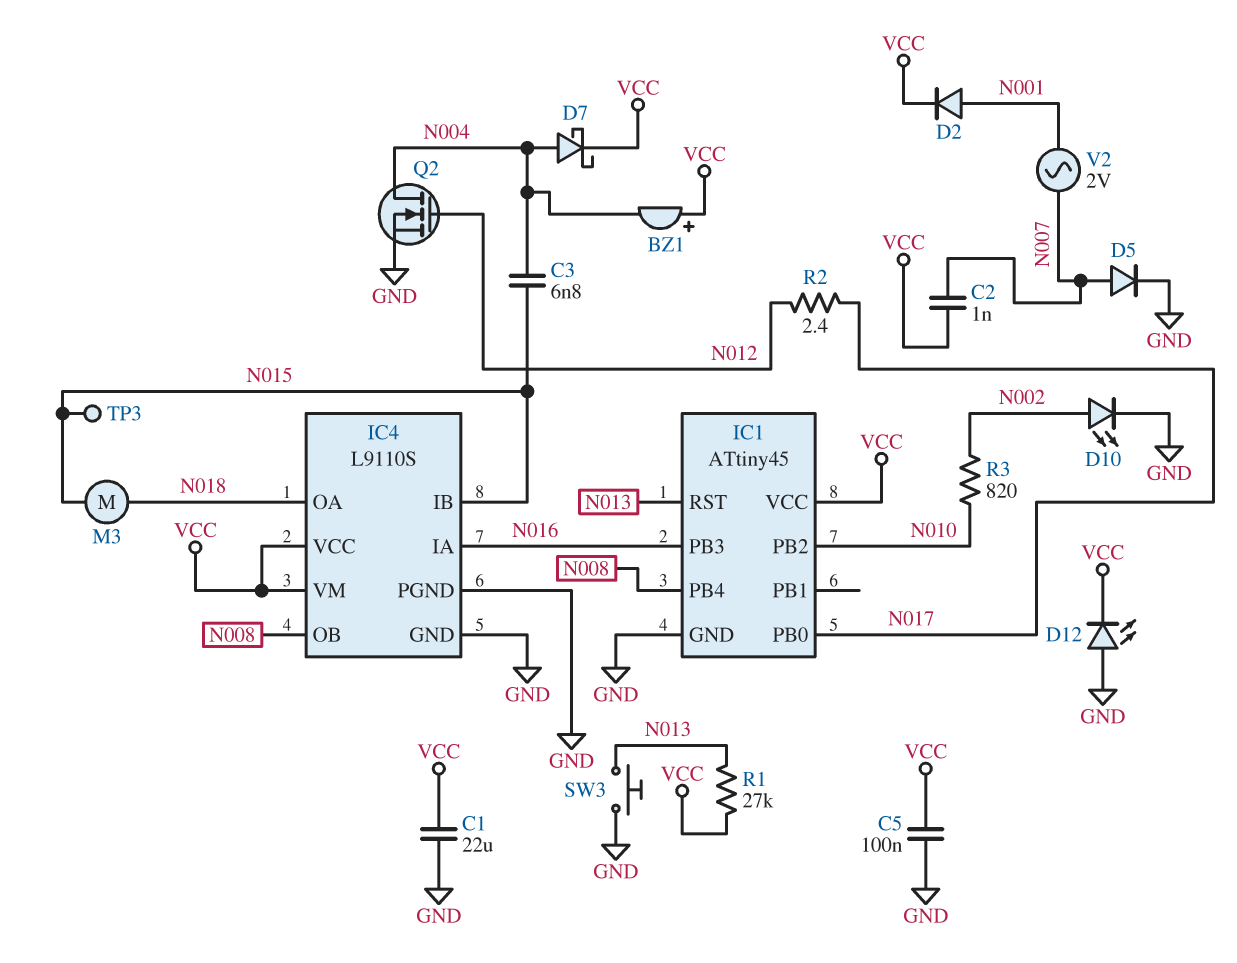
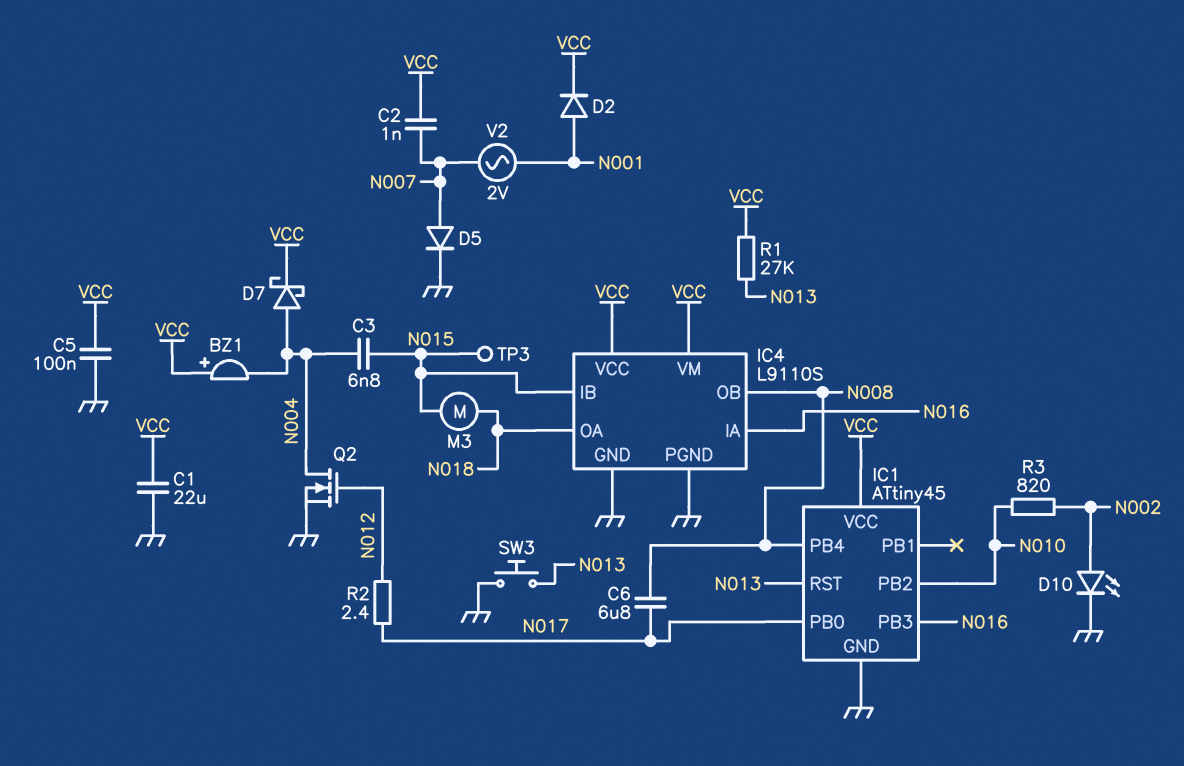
C6: none -> 6.8uF (N008, N017)
D12: LED (A GND, K VCC) -> none

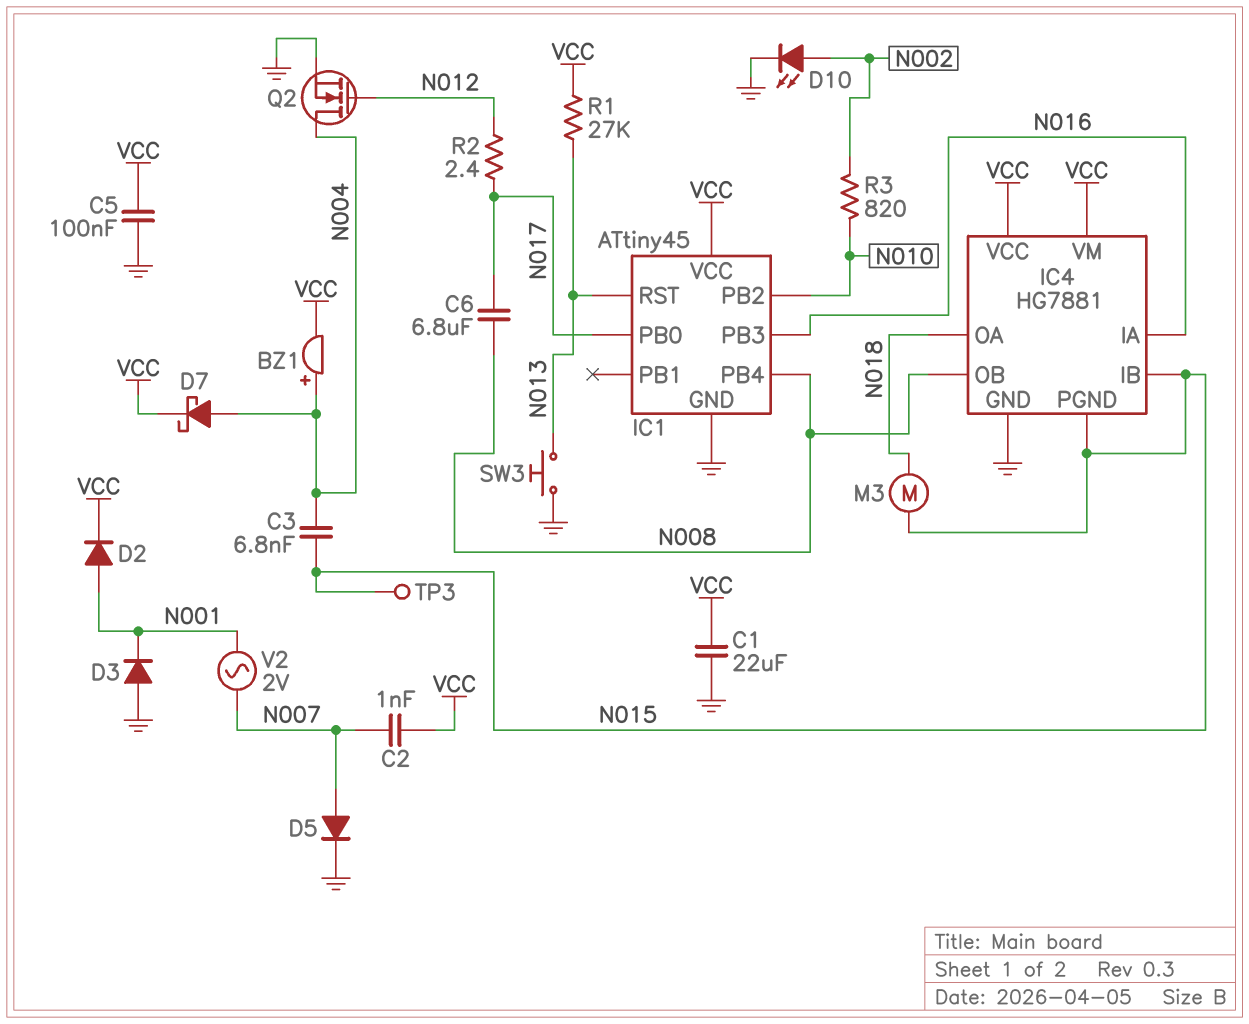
BZ1: buzzer (plus VCC, minus N004) -> buzzer (plus N004, minus VCC)
D3: none -> diode (A GND, K N001)
IC4: L9110S -> HG7881
IC4 pin PGND: GND -> N015

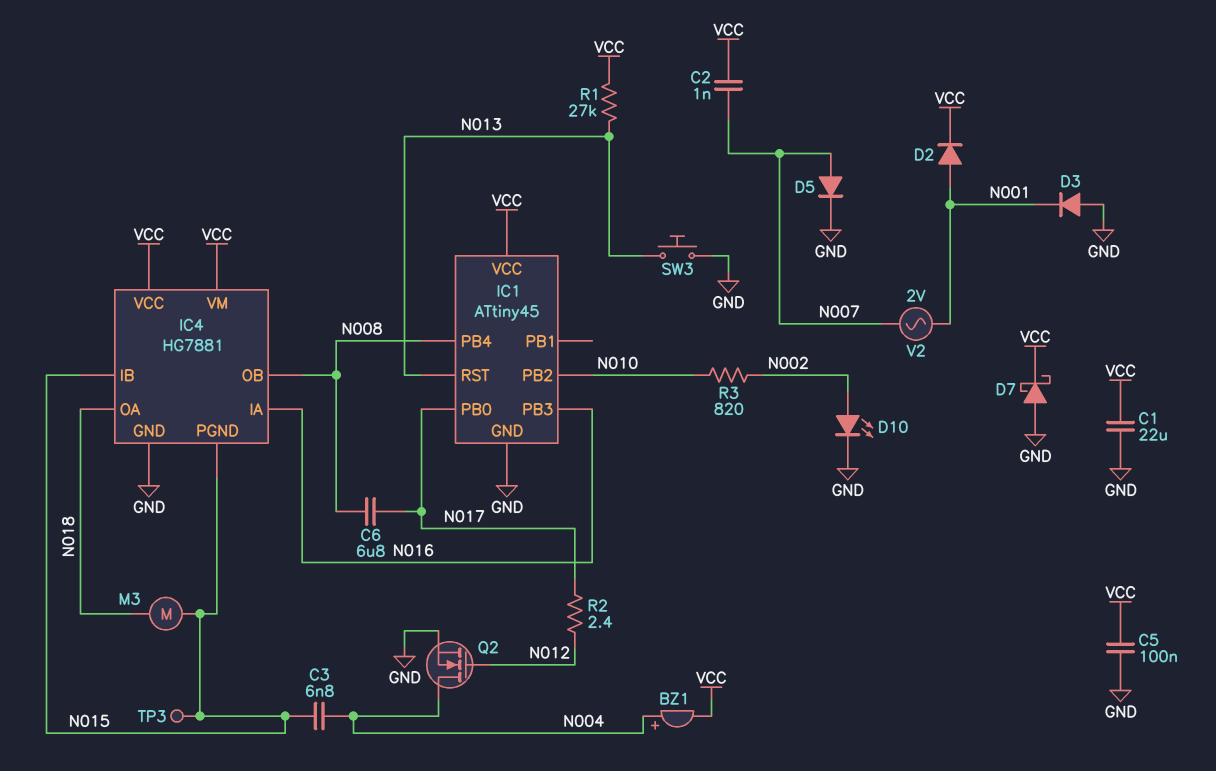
D7: schottky (A N004, K VCC) -> schottky (A GND, K VCC)

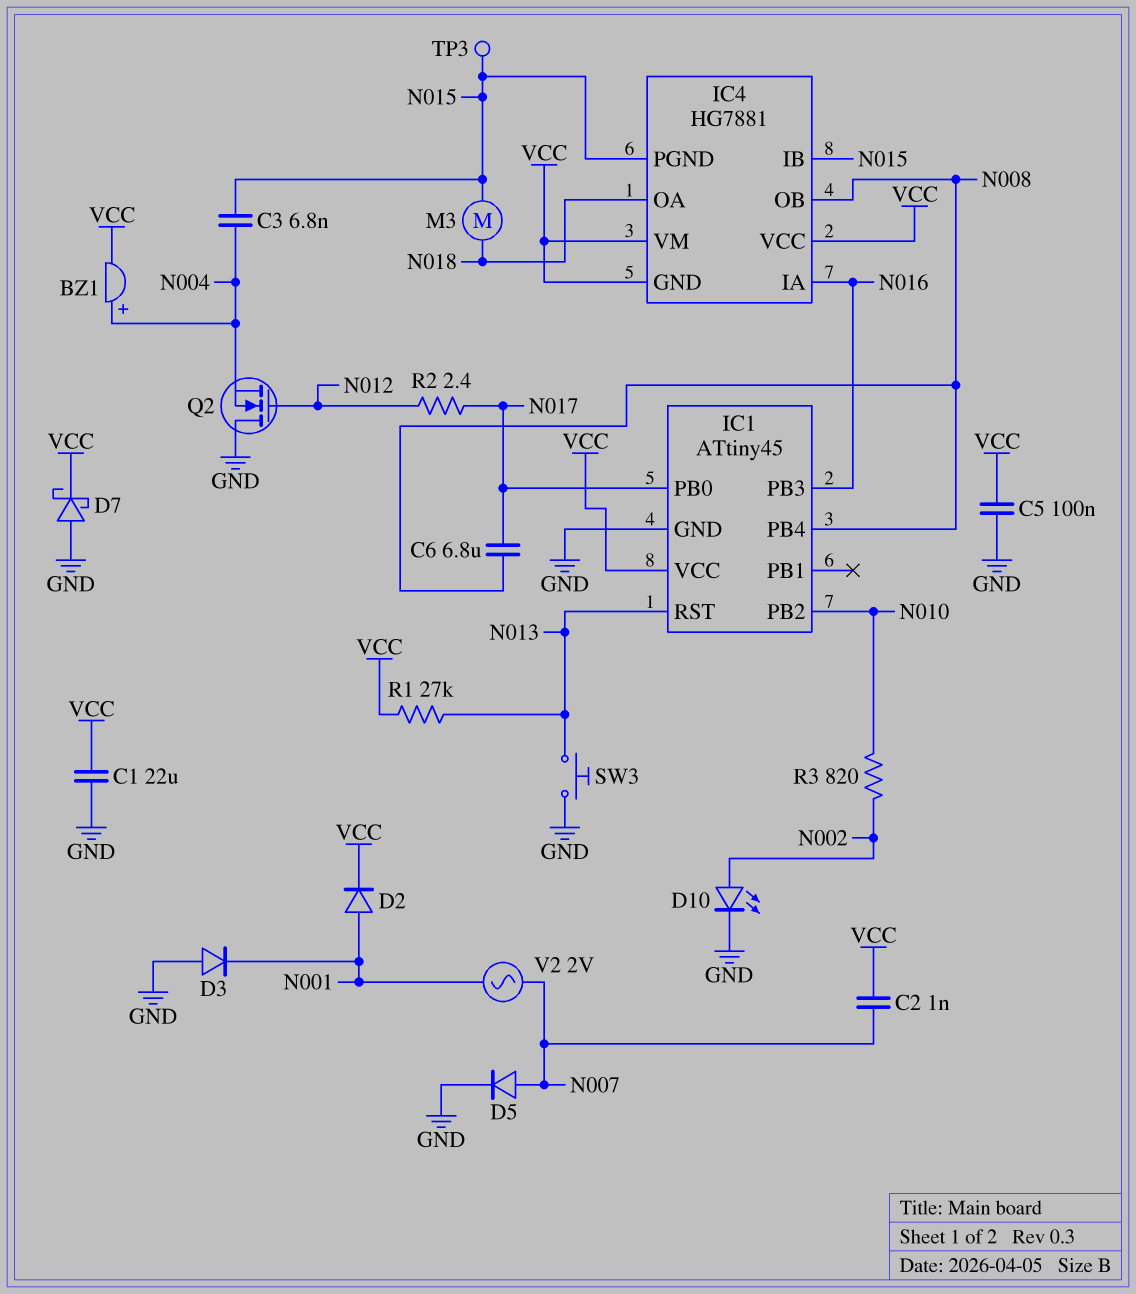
IC4 pin GND: GND -> VCC
Q2: NMOS (G N012, D N004, S GND) -> NMOS (G N012, D GND, S N004)

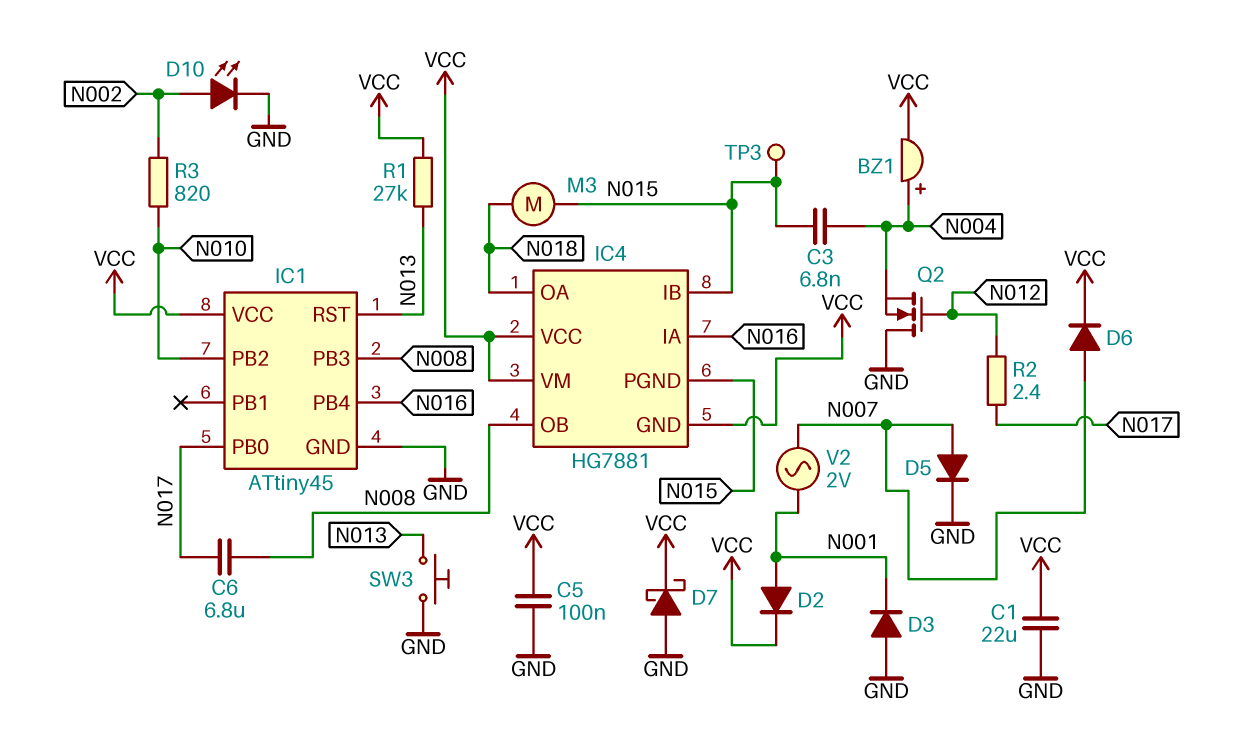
C2: 1nF (N007, VCC) -> none
D6: none -> diode (A N007, K VCC)
IC1 pin PB3: N016 -> N008
IC1 pin PB4: N008 -> N016

